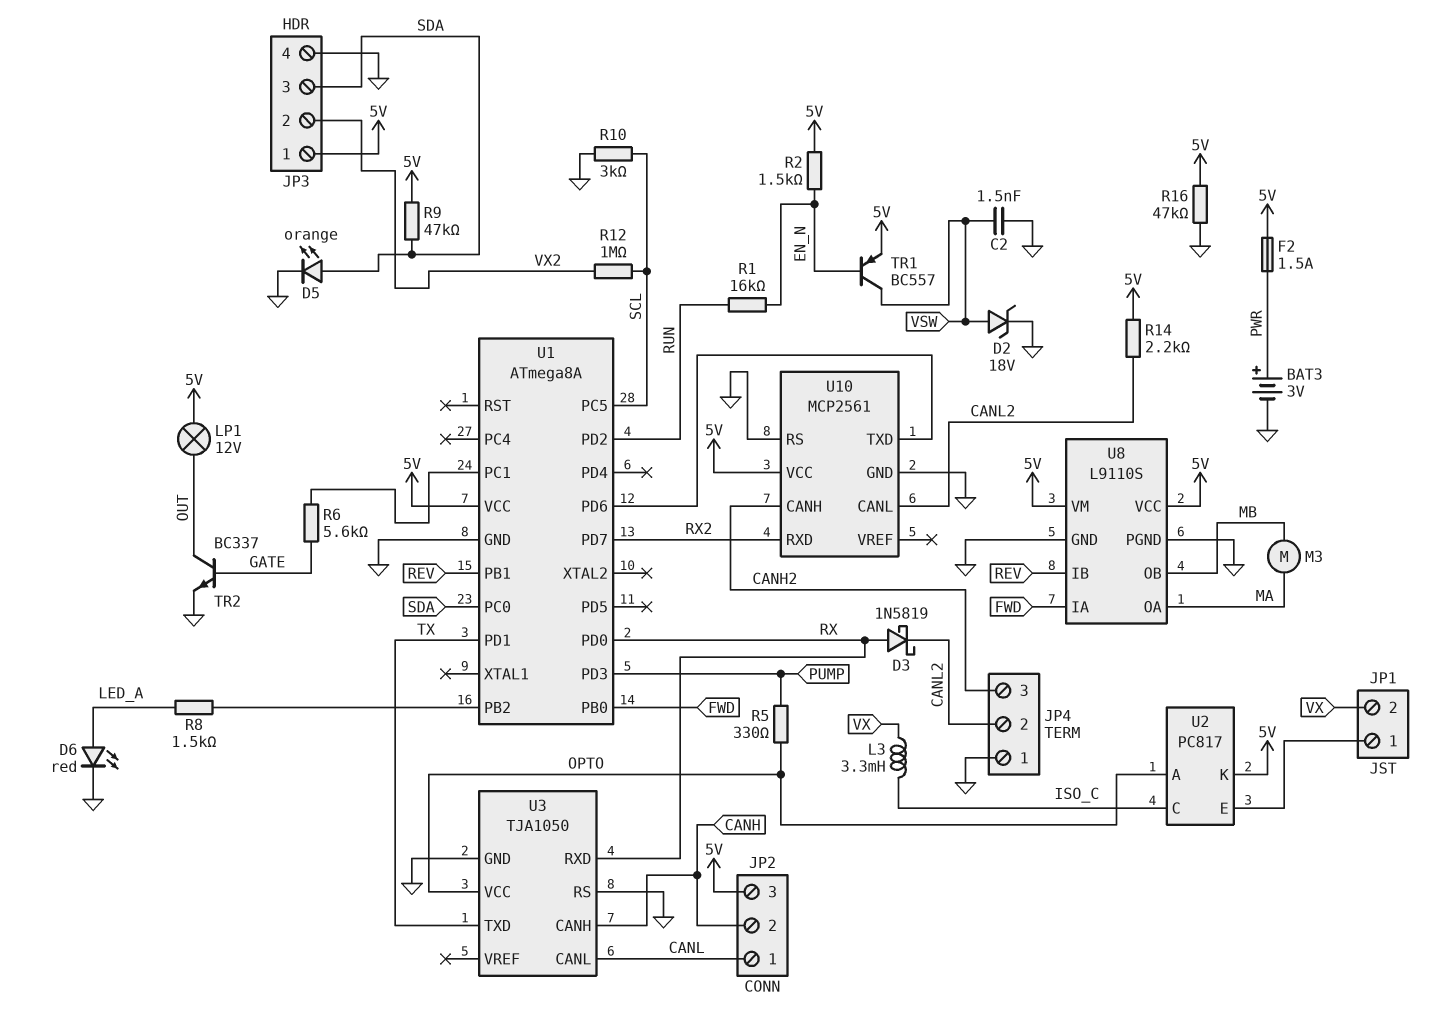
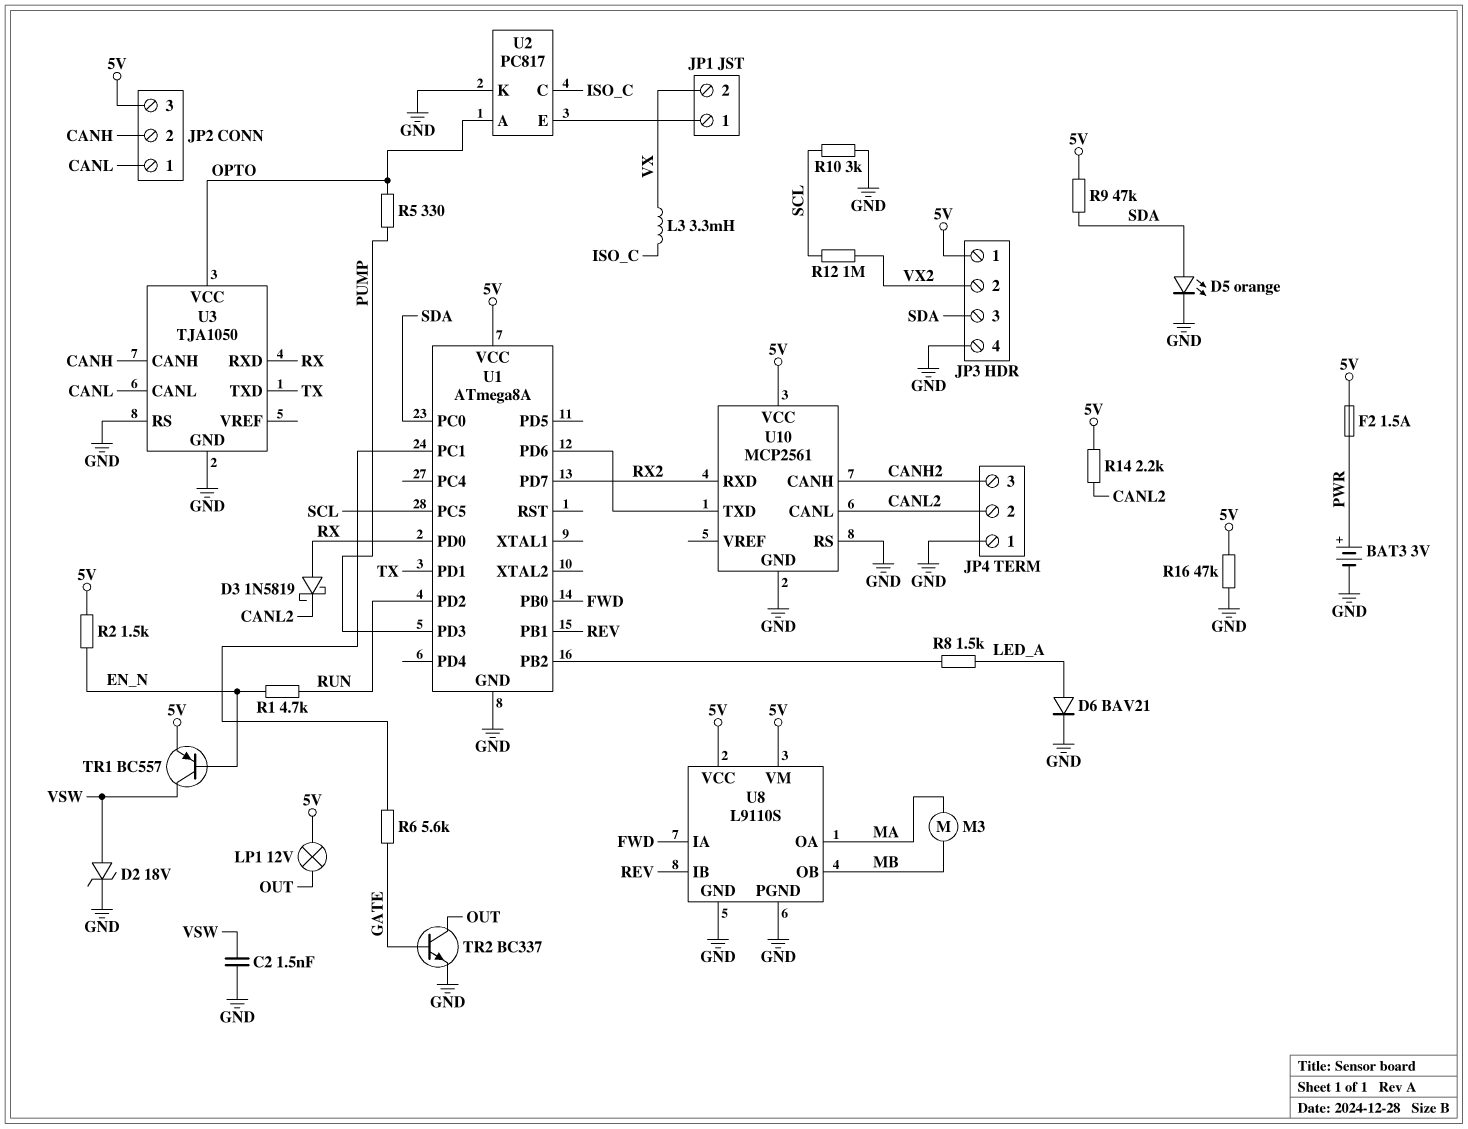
D6: LED red (A LED_A, K GND) -> diode BAV21 (A LED_A, K GND)
R1: 16k (EN_N, RUN) -> 4.7k (EN_N, RUN)
U2 pin K: 5V -> GND

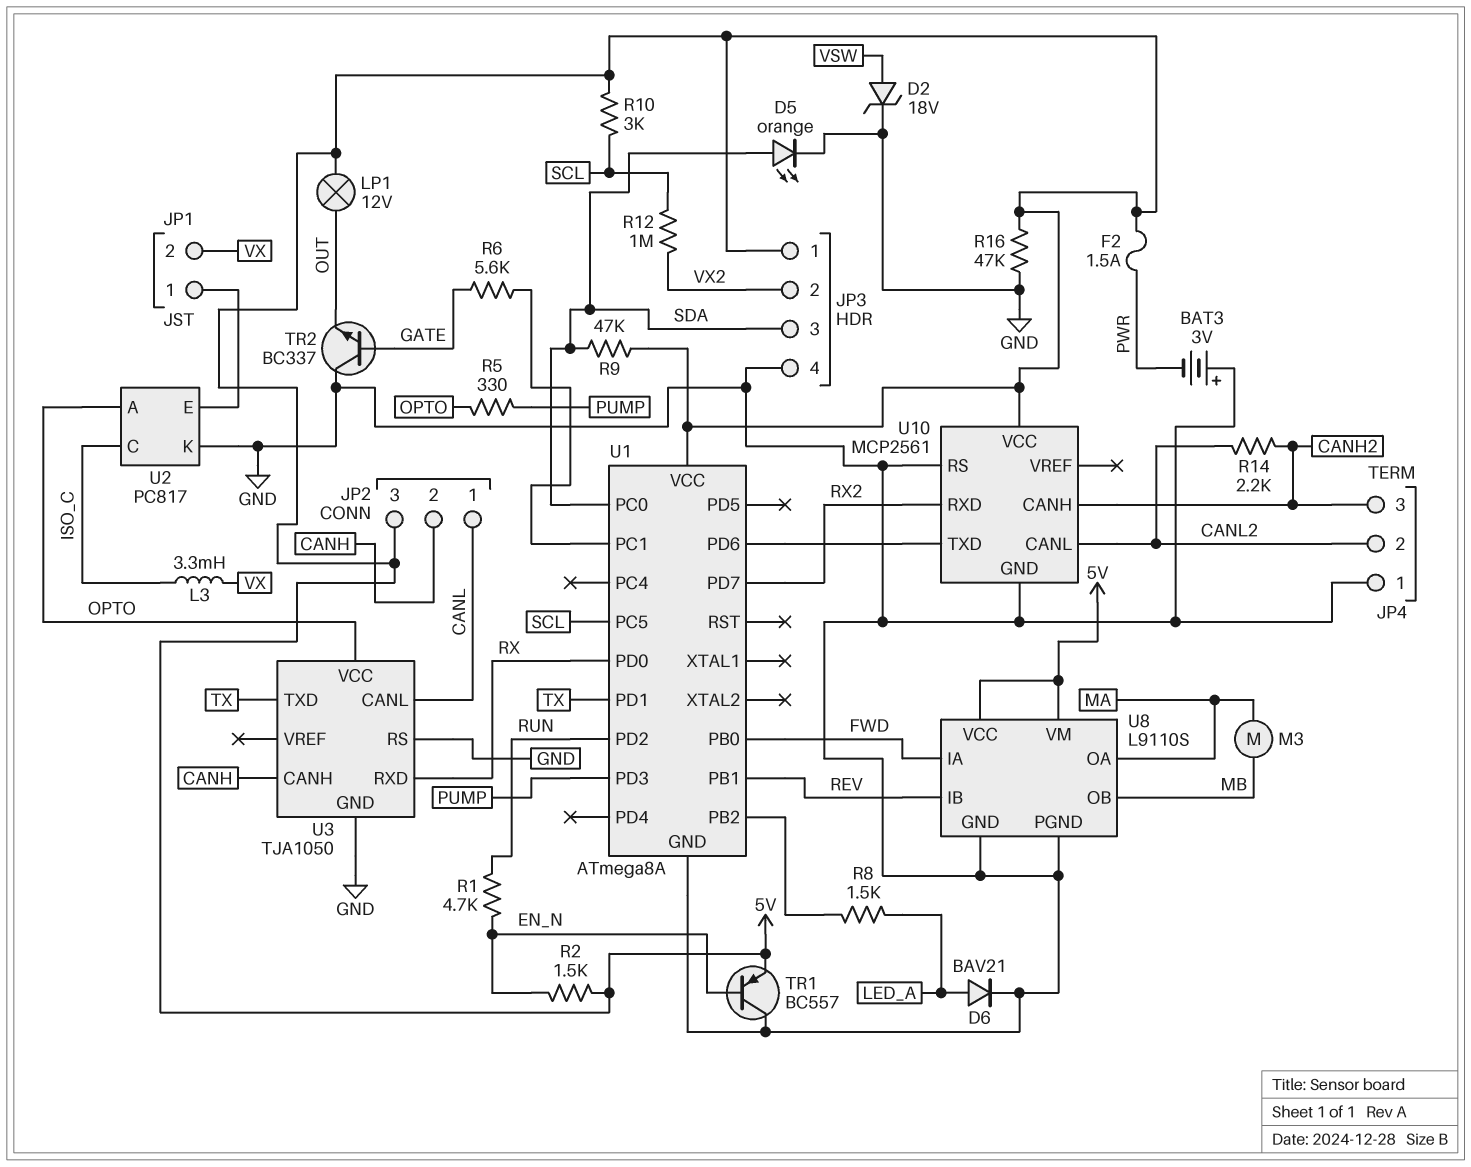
BAT3: 3V (plus PWR, minus GND) -> 3V (plus GND, minus PWR)
C2: 1.5nF (GND, VSW) -> none
D3: schottky 1N5819 (A RX, K CANL2) -> none
R10: 3k (GND, SCL) -> 3k (5V, SCL)
R14: 2.2k (5V, CANL2) -> 2.2k (CANH2, CANL2)
TR1: PNP BC557 (B EN_N, C VSW, E 5V) -> PNP BC557 (B EN_N, C GND, E 5V)
TR2: NPN BC337 (B GATE, C OUT, E GND) -> NPN BC337 (B GATE, C GND, E OUT)

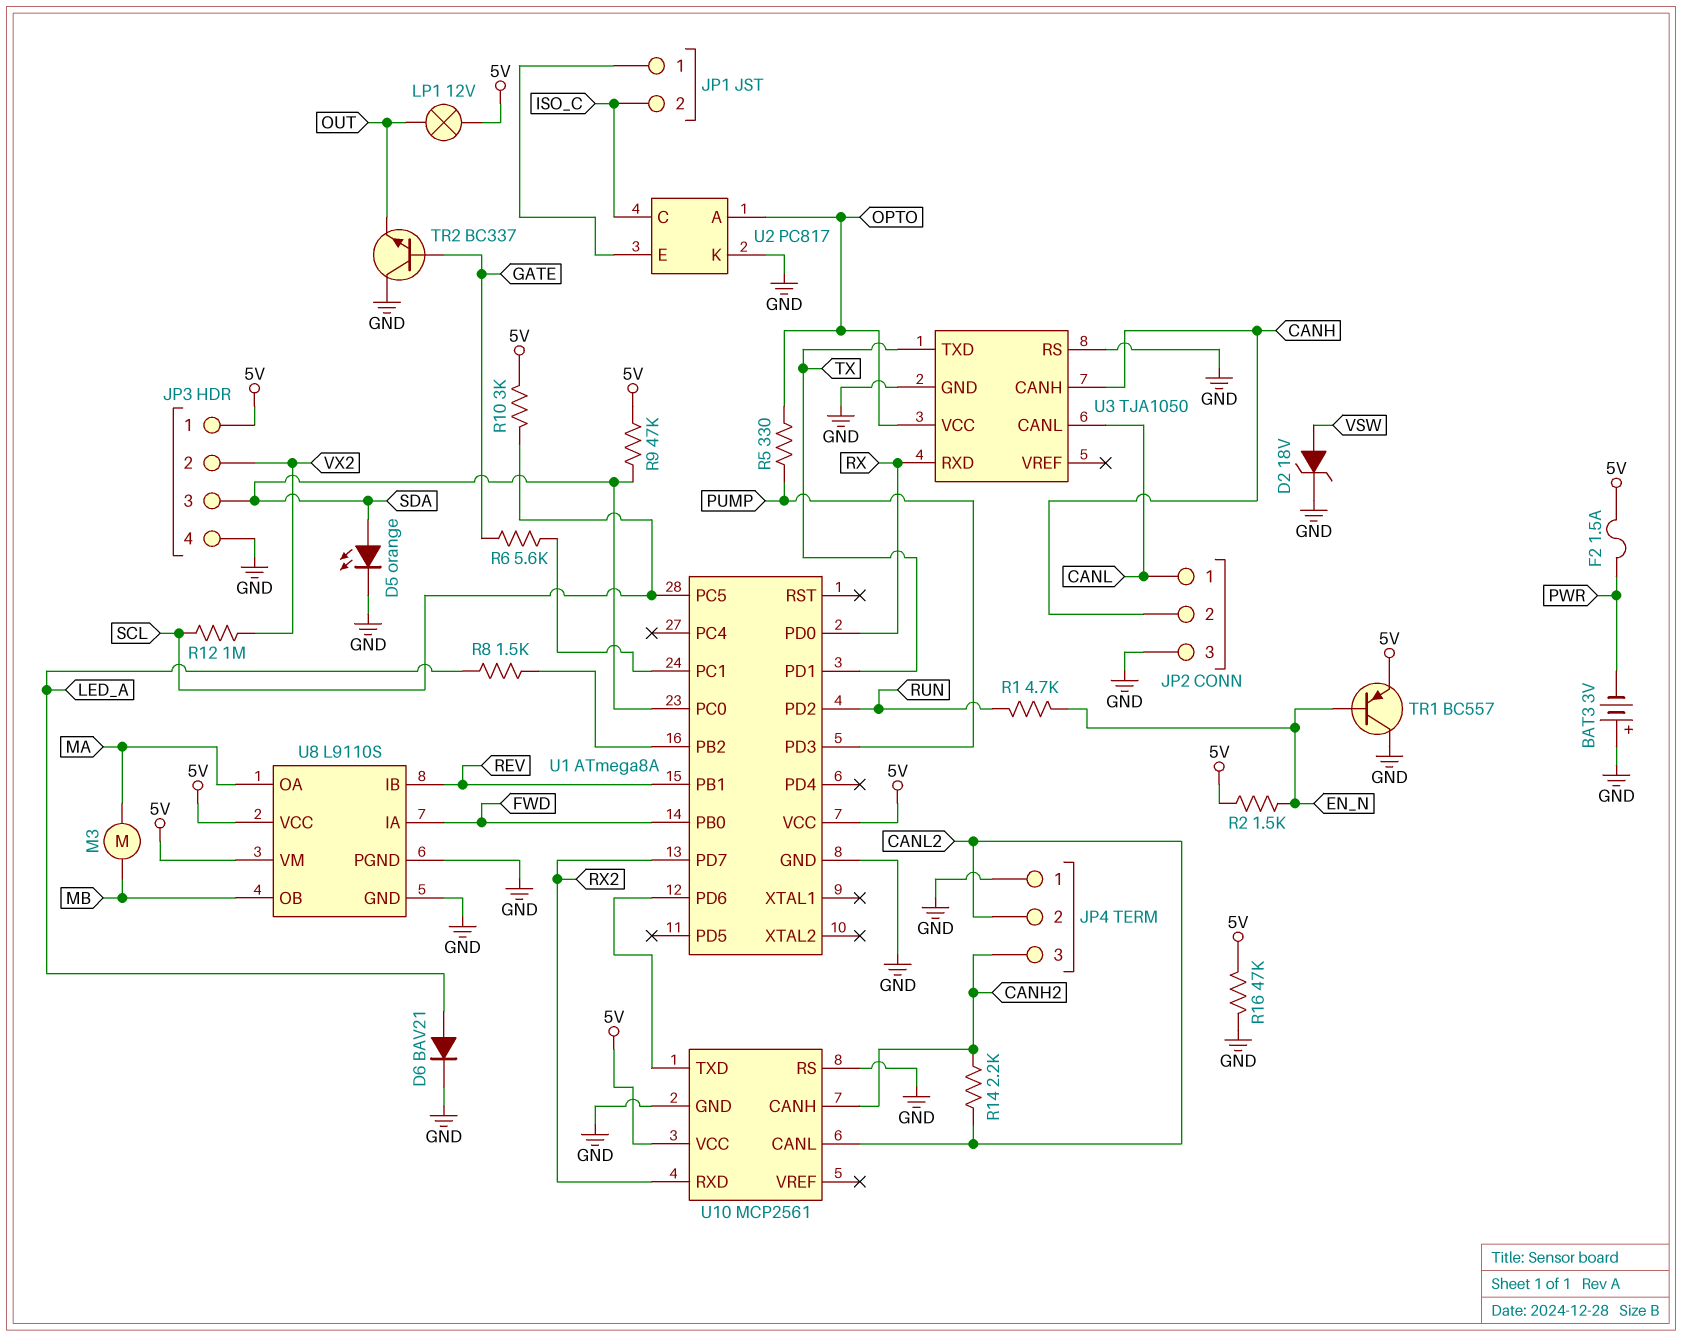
JP1 pin 2: VX -> ISO_C
JP2 pin 3: 5V -> GND
L3: 3.3mH (ISO_C, VX) -> none

